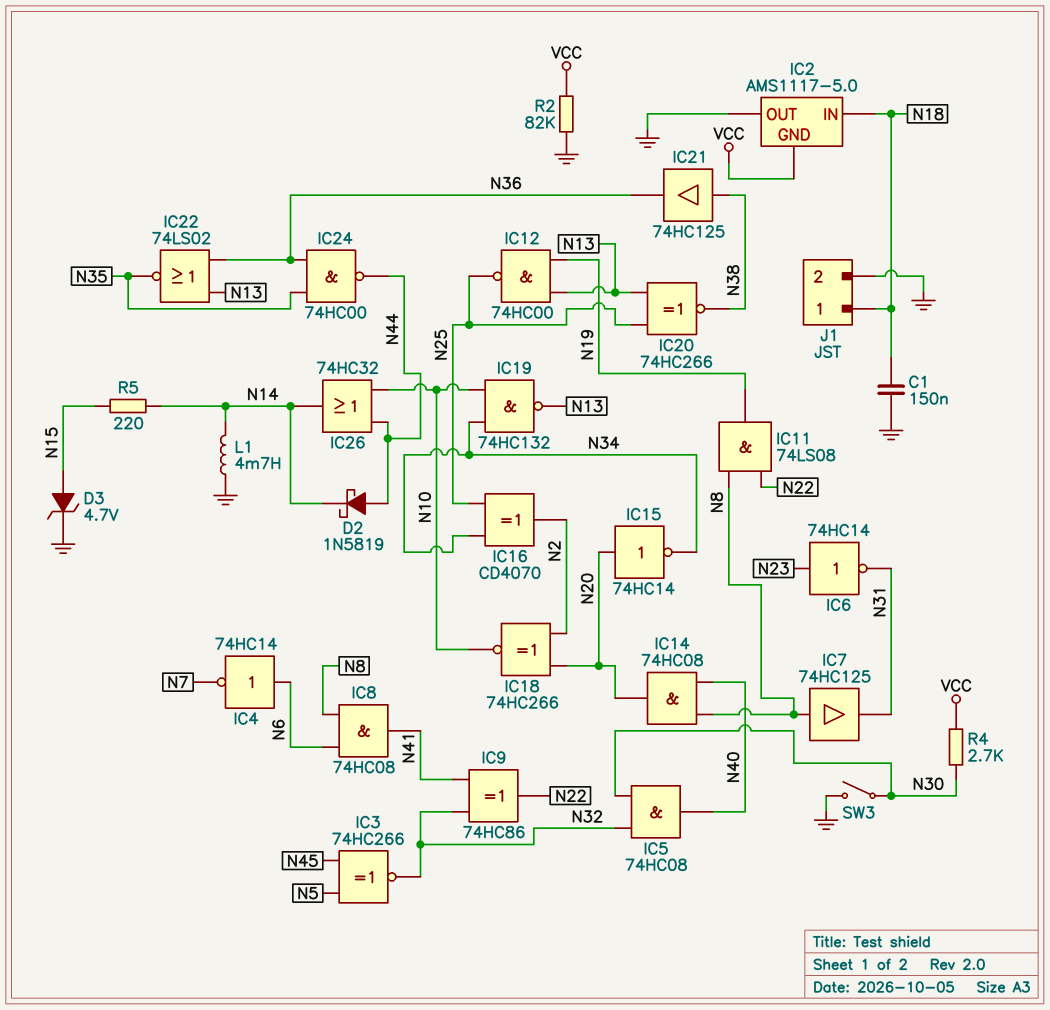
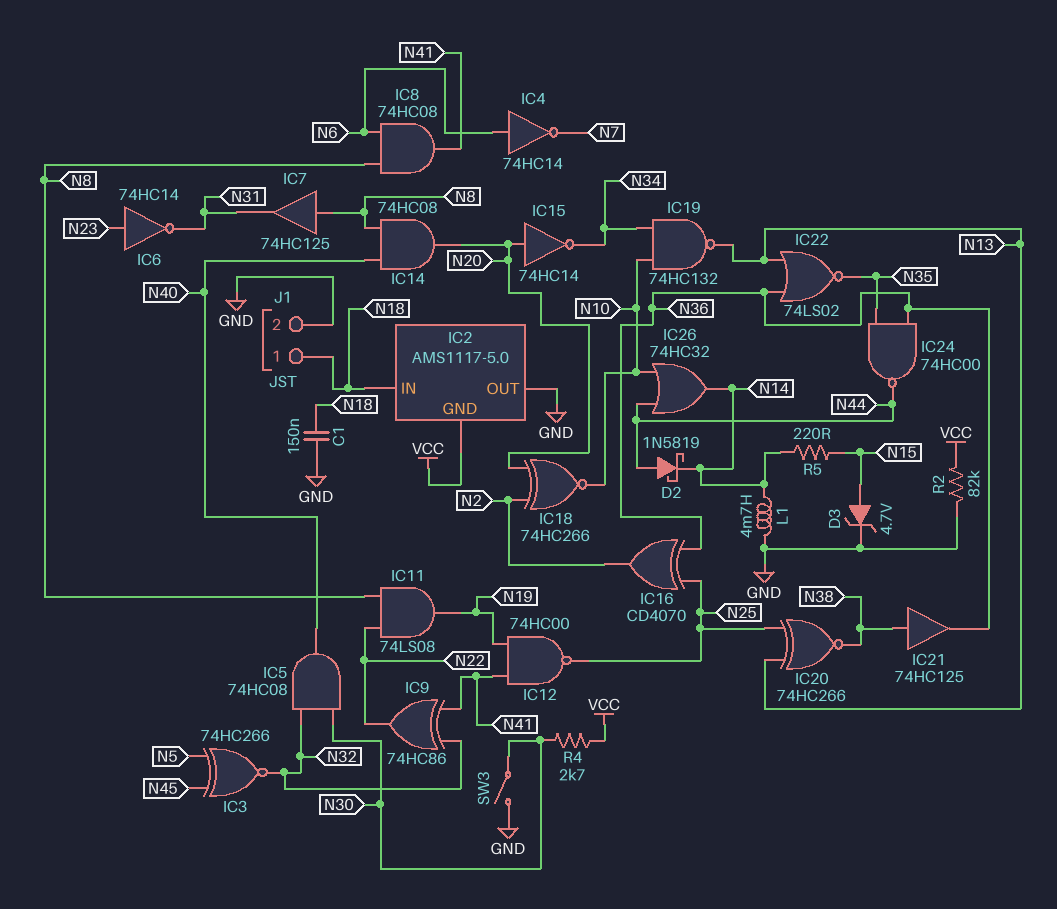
IC12: NAND 74HC00 (in N13, in N19, out N25) -> NAND 74HC00 (in N19, in N41, out N25)
IC16: XOR CD4070 (in N25, in N34, out N2) -> XOR CD4070 (in N25, in N36, out N2)

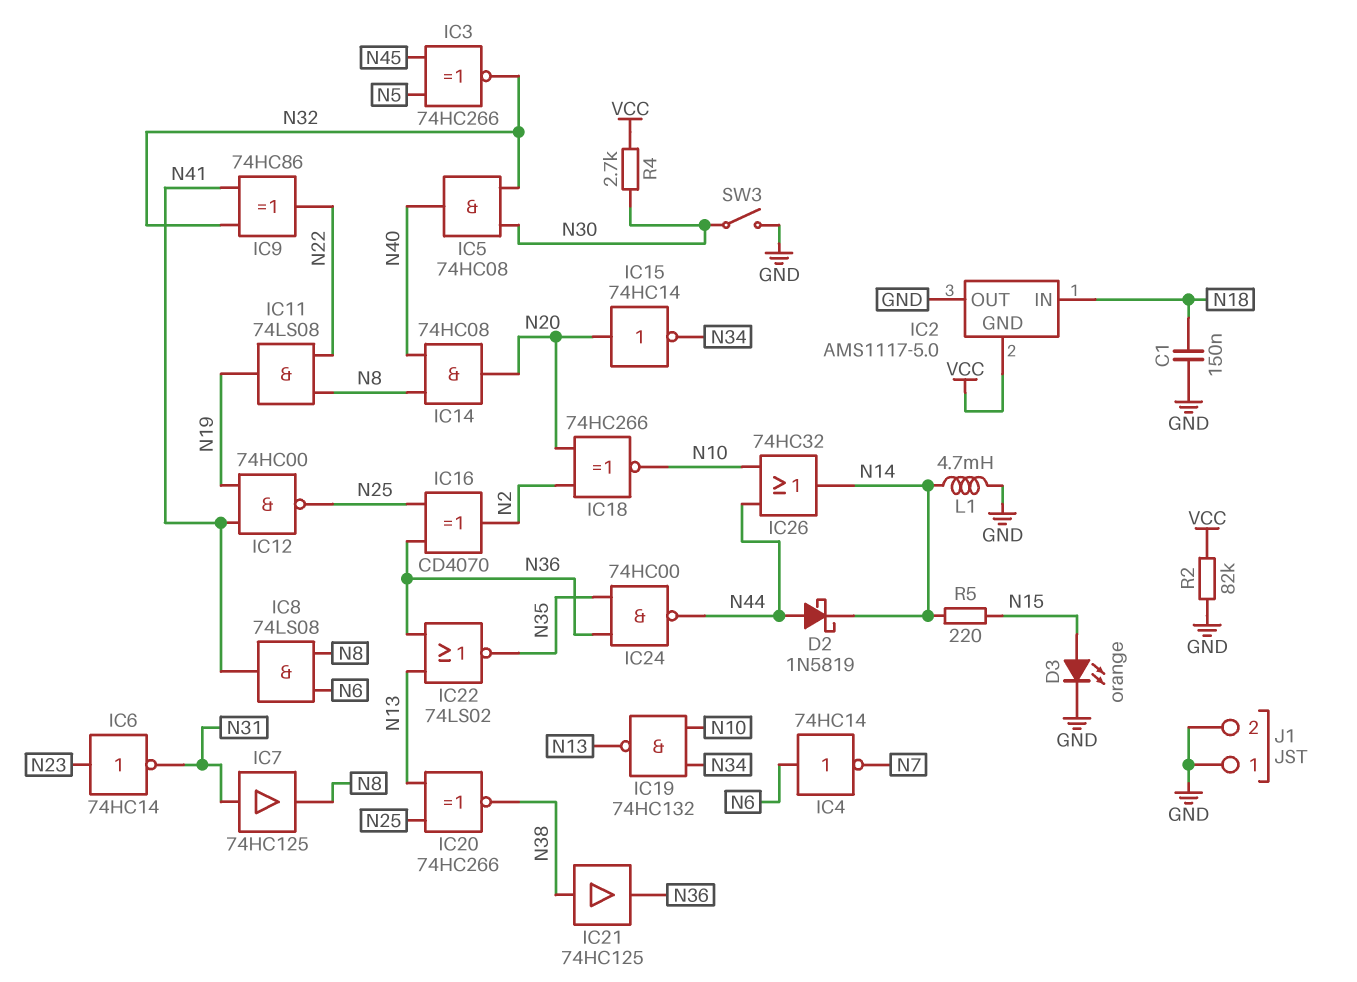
D3: zener 4.7V (A N15, K GND) -> LED orange (A N15, K GND)
IC7: buffer 74HC125 (in N8, out N31) -> buffer 74HC125 (in N31, out N8)
IC8: AND 74HC08 (in N6, in N8, out N41) -> AND 74LS08 (in N6, in N8, out N41)
J1 pin 1: N18 -> GND

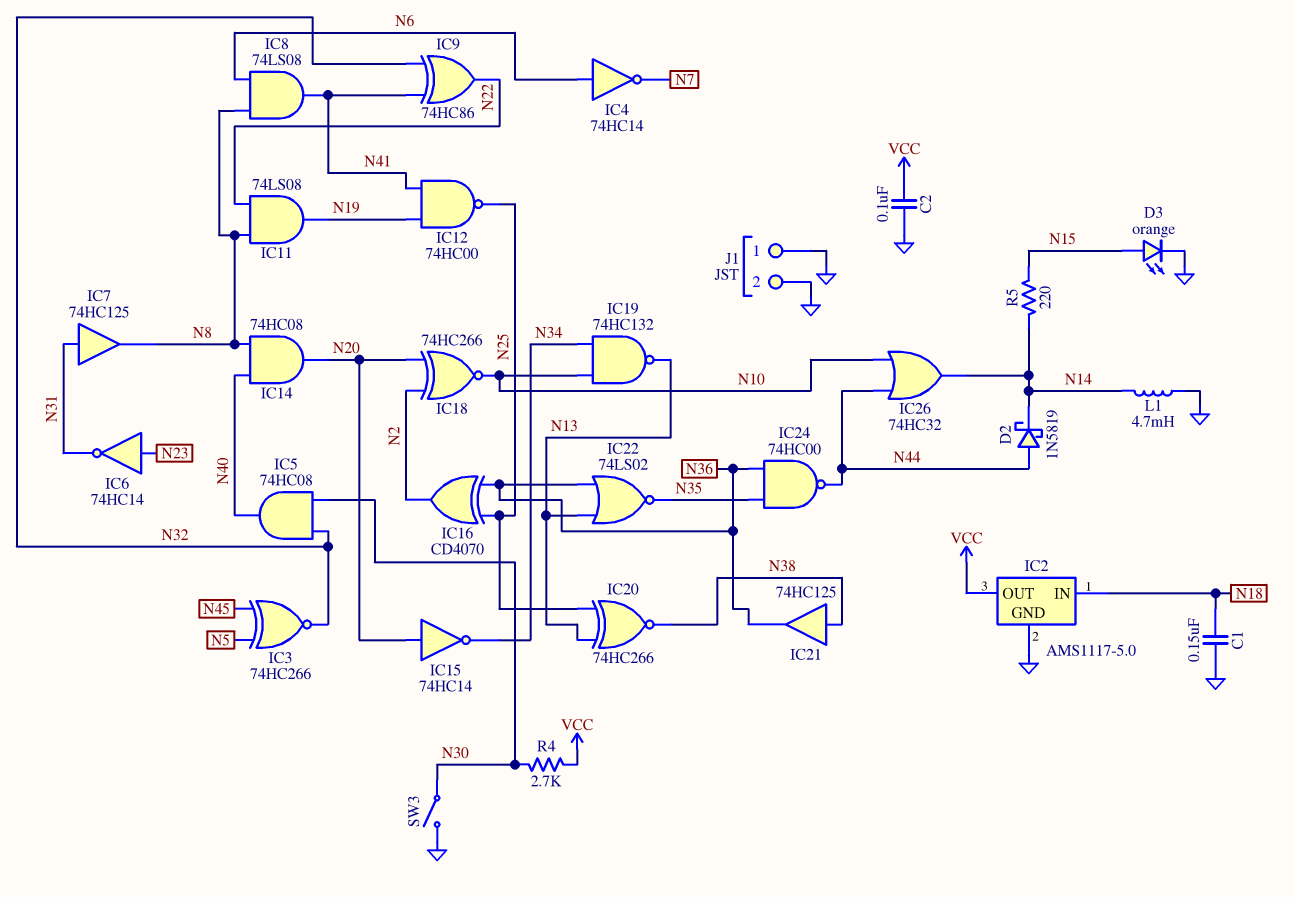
C2: none -> 100nF (GND, VCC)
IC2 pin GND: VCC -> GND
IC2 pin OUT: GND -> VCC
R2: 82k (GND, VCC) -> none

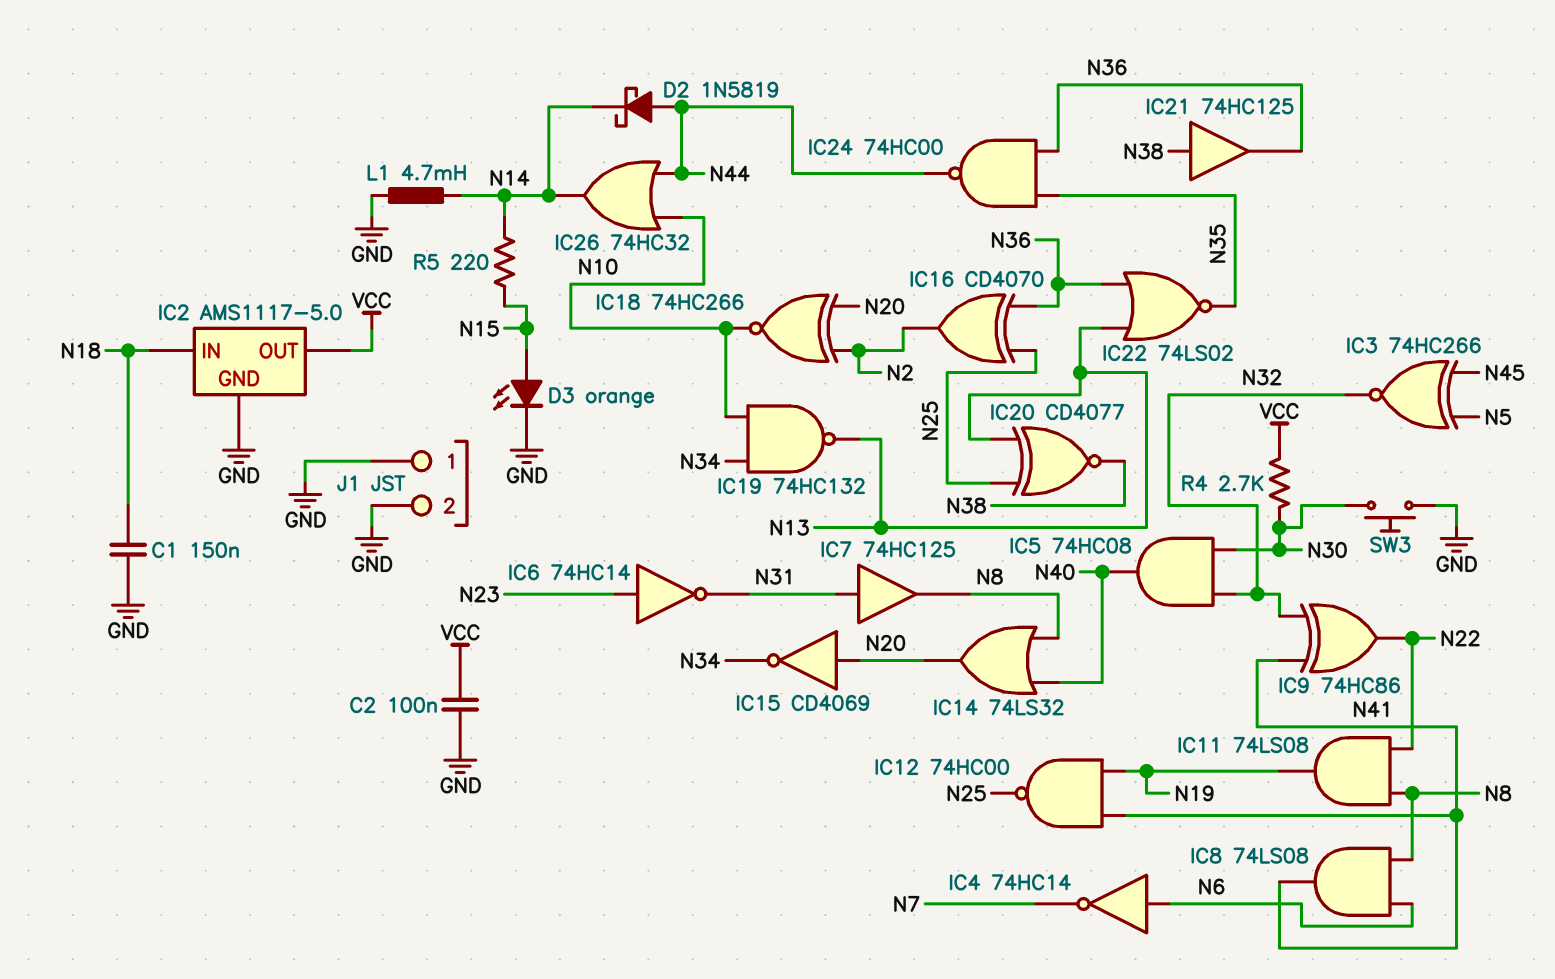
IC14: AND 74HC08 (in N8, in N40, out N20) -> OR 74LS32 (in N8, in N40, out N20)
IC15: NOT 74HC14 (in N20, out N34) -> NOT CD4069 (in N20, out N34)
IC20: XNOR 74HC266 (in N13, in N25, out N38) -> XNOR CD4077 (in N13, in N25, out N38)
SW3: switch (GND, N30) -> button (GND, N30)

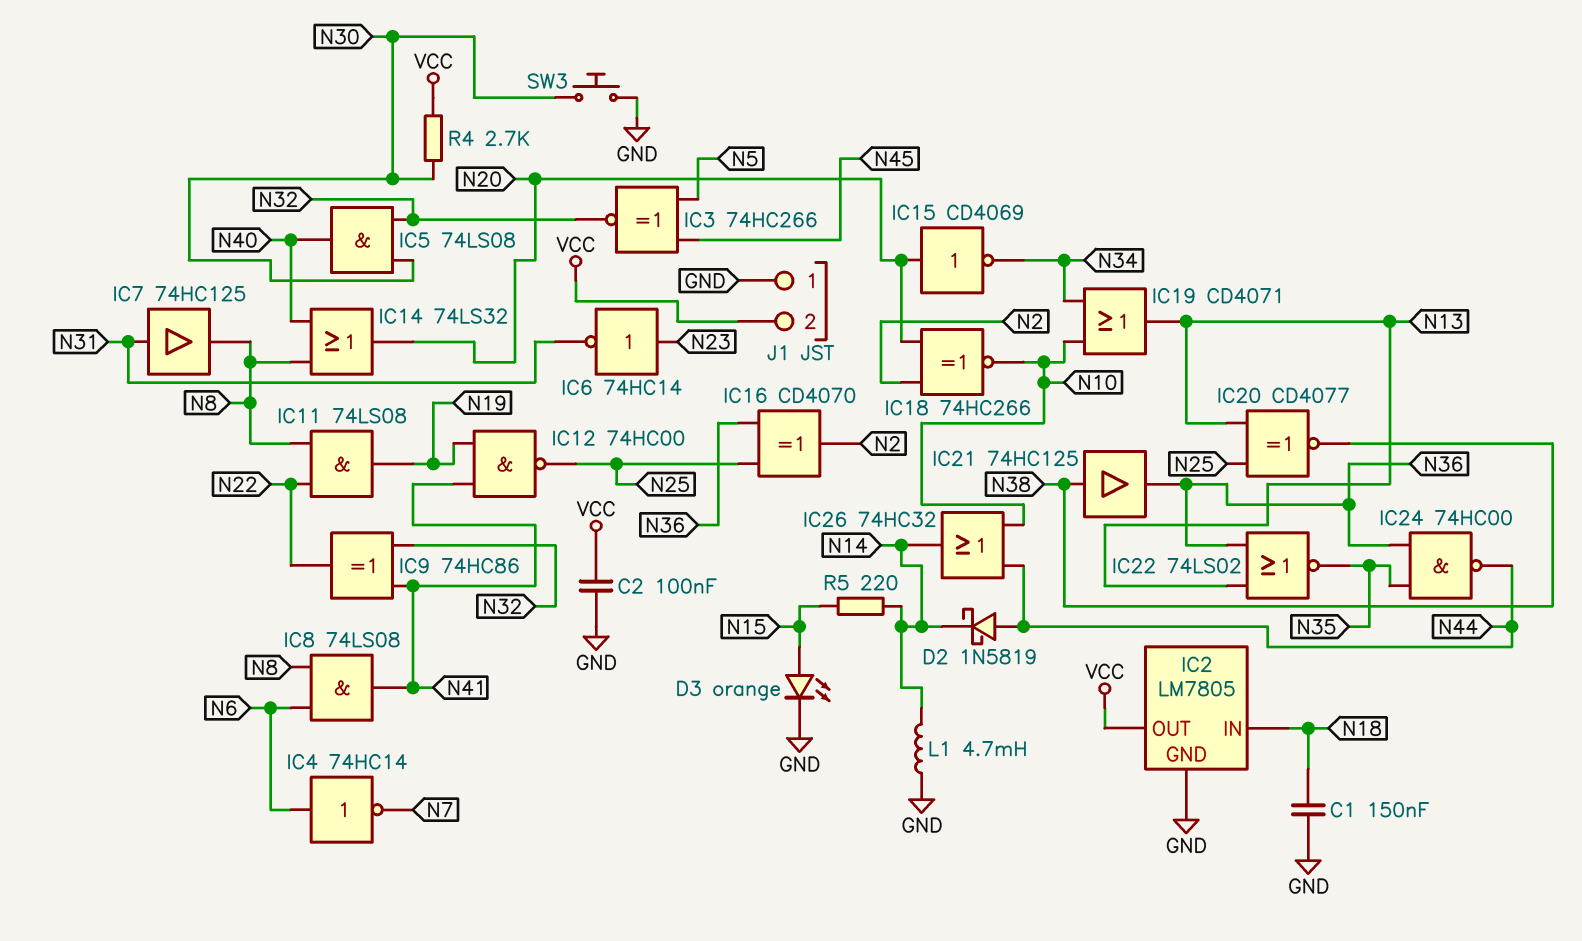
IC2: AMS1117-5.0 -> LM7805
IC5: AND 74HC08 (in N30, in N32, out N40) -> AND 74LS08 (in N30, in N32, out N40)
IC19: NAND 74HC132 (in N10, in N34, out N13) -> OR CD4071 (in N10, in N34, out N13)
J1 pin 2: GND -> VCC

